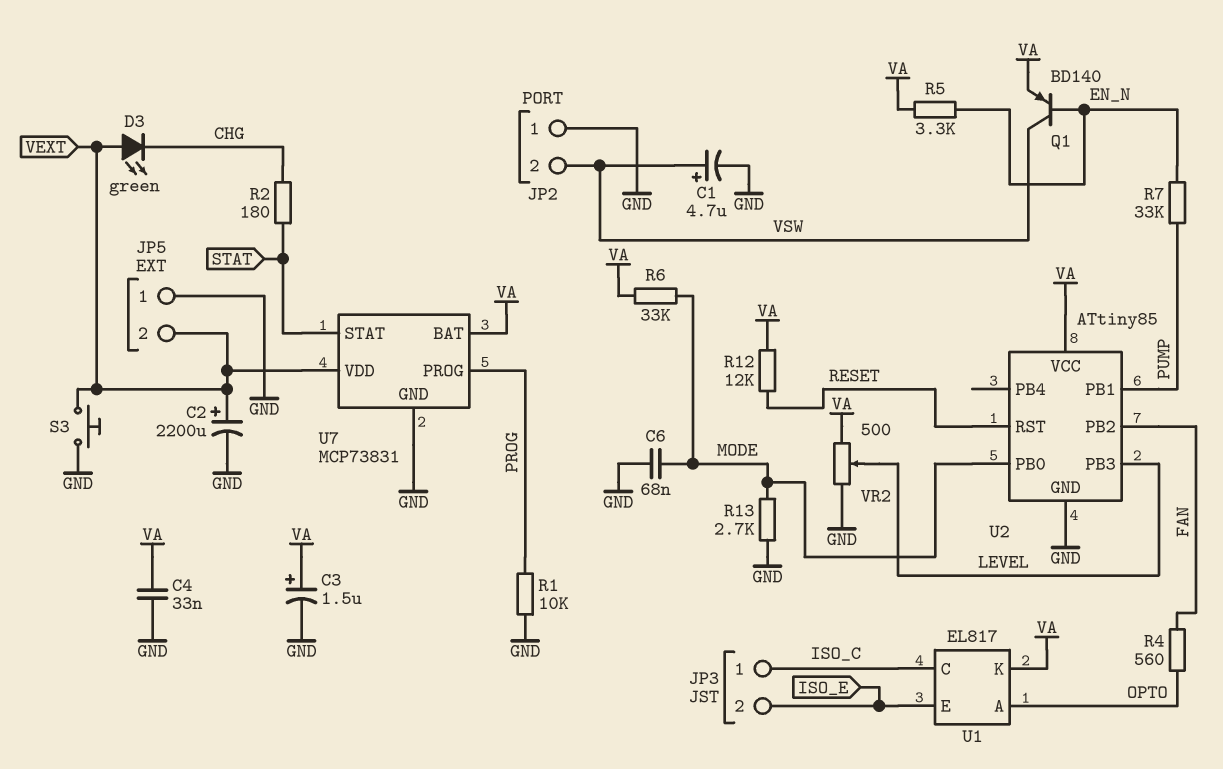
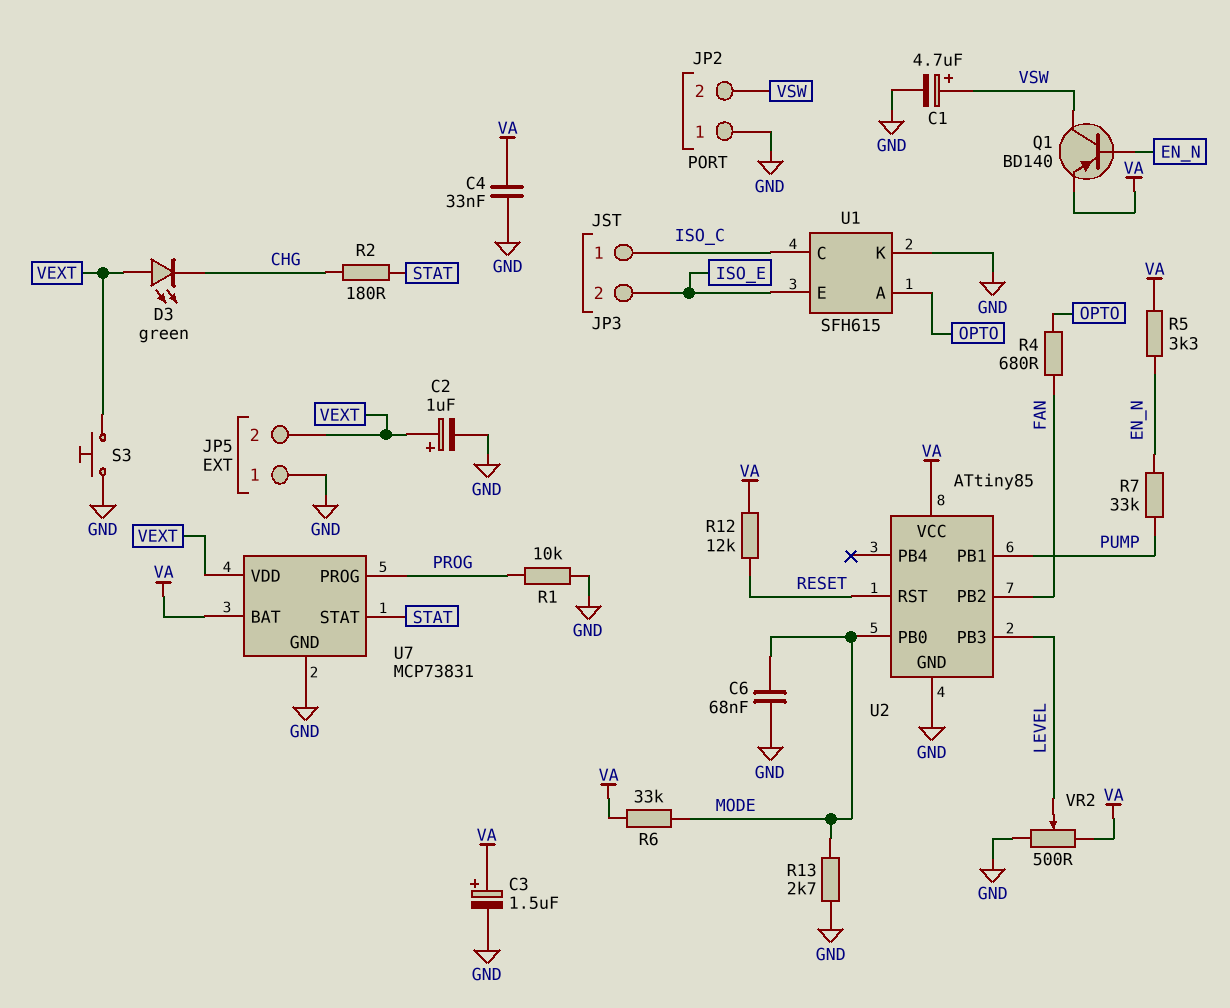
C2: 2200uF (plus VEXT, minus GND) -> 1uF (plus VEXT, minus GND)
R4: 560 (FAN, OPTO) -> 680 (FAN, OPTO)
U1: EL817 -> SFH615
U1 pin K: VA -> GND

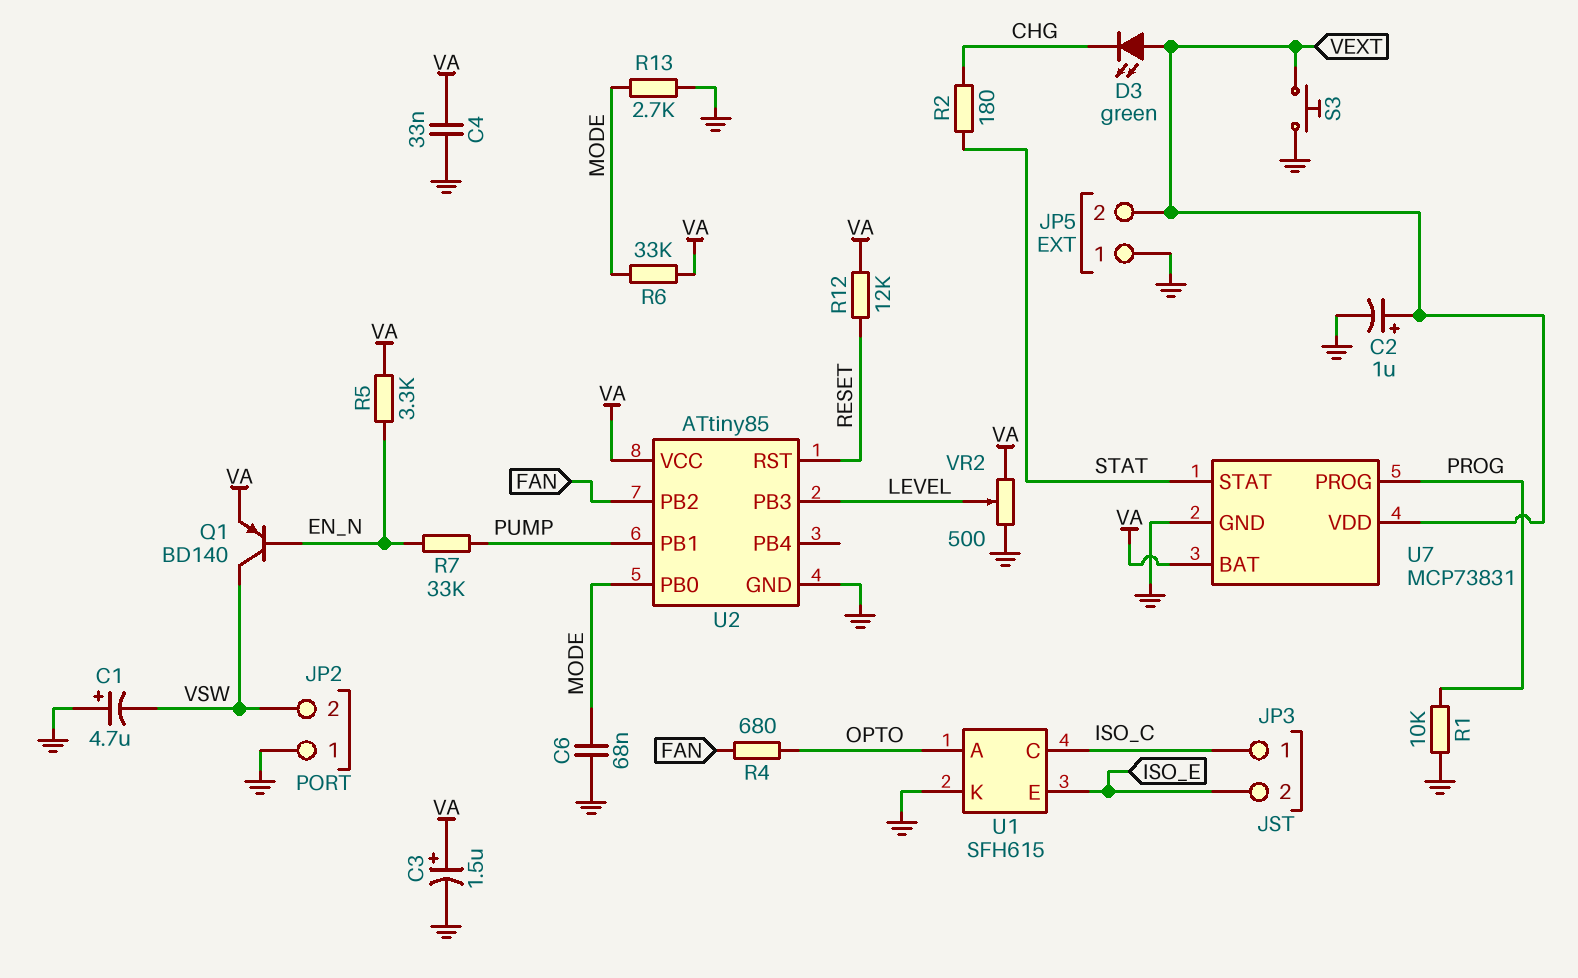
C1: 4.7uF (plus VSW, minus GND) -> 4.7uF (plus GND, minus VSW)

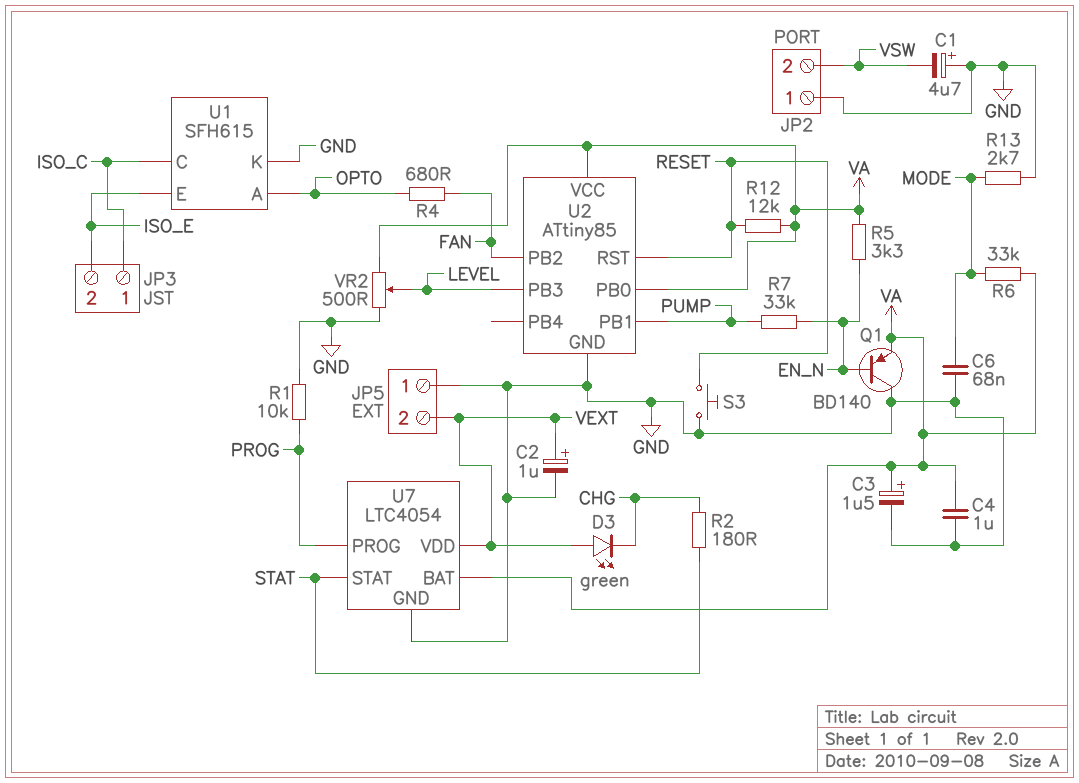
C4: 33nF (GND, VA) -> 1uF (GND, VA)
Q1: PNP BD140 (B EN_N, C VSW, E VA) -> PNP BD140 (B EN_N, C GND, E VA)
S3: button (GND, VEXT) -> button (GND, RESET)
U2 pin PB0: MODE -> VA
U7: MCP73831 -> LTC4054

